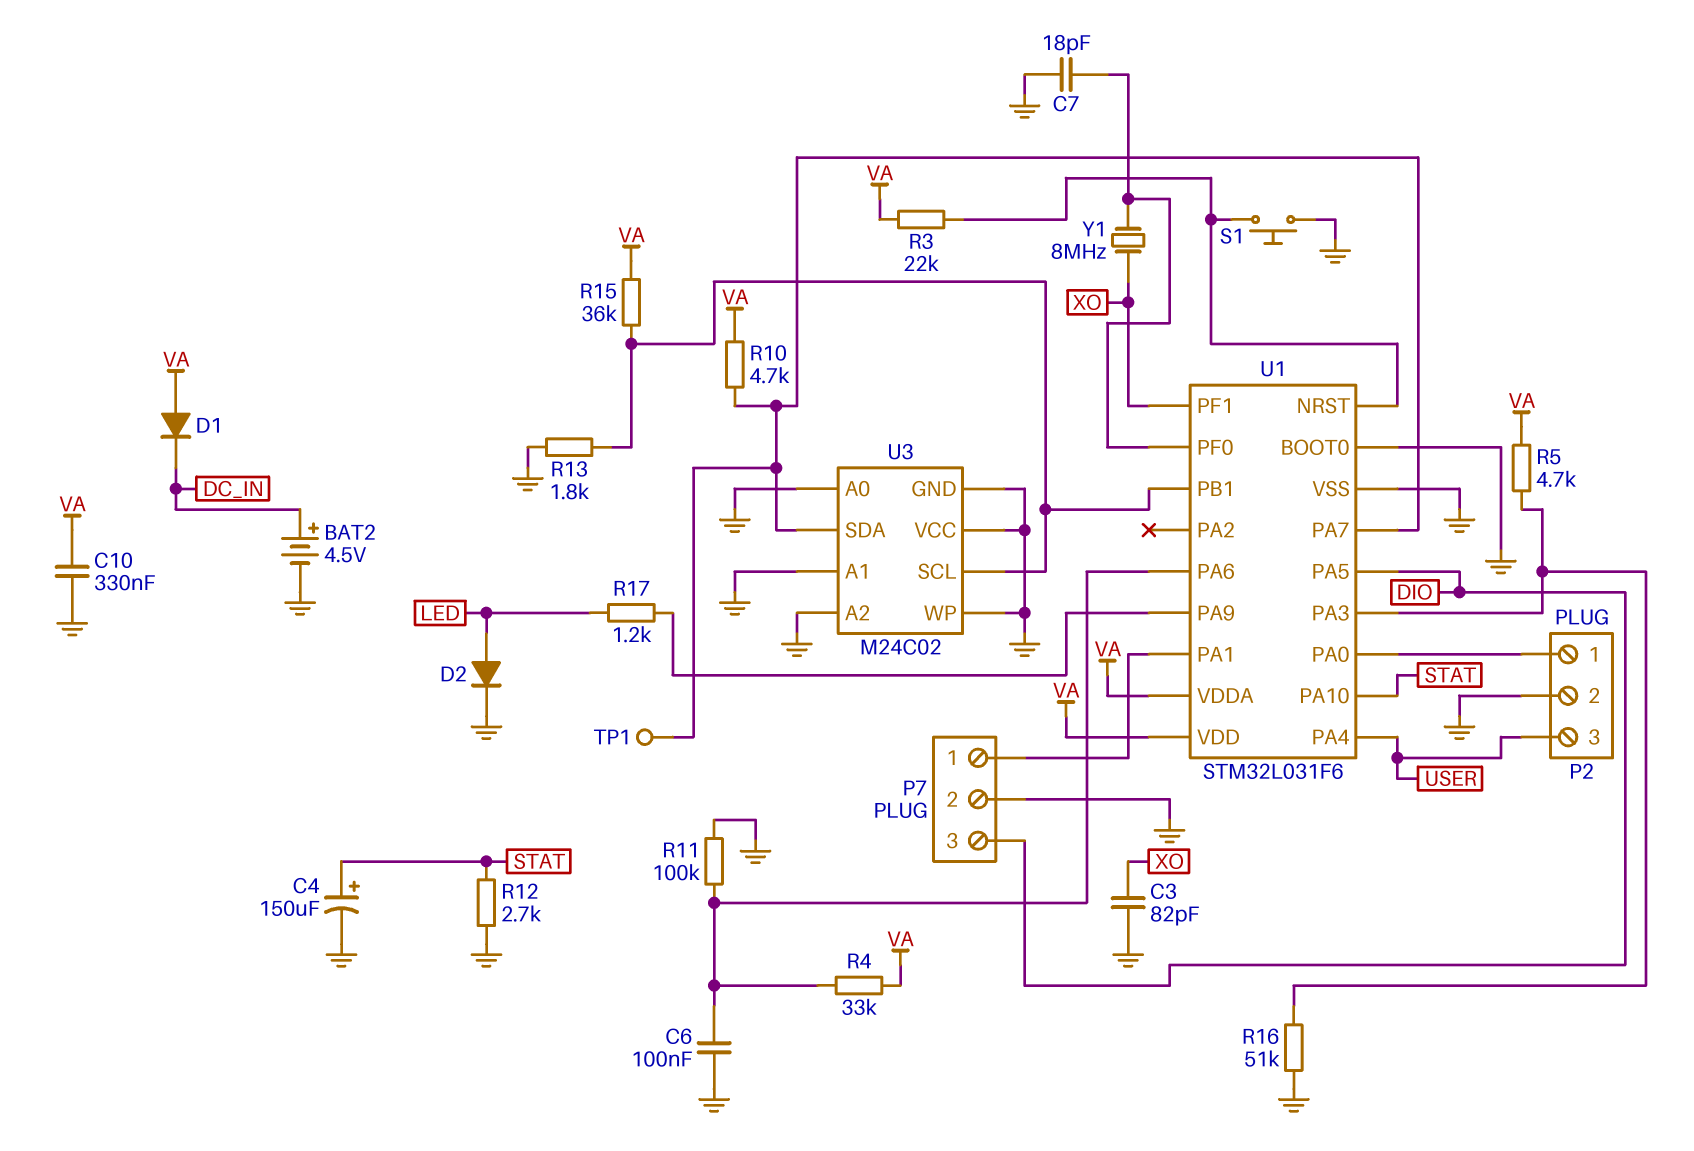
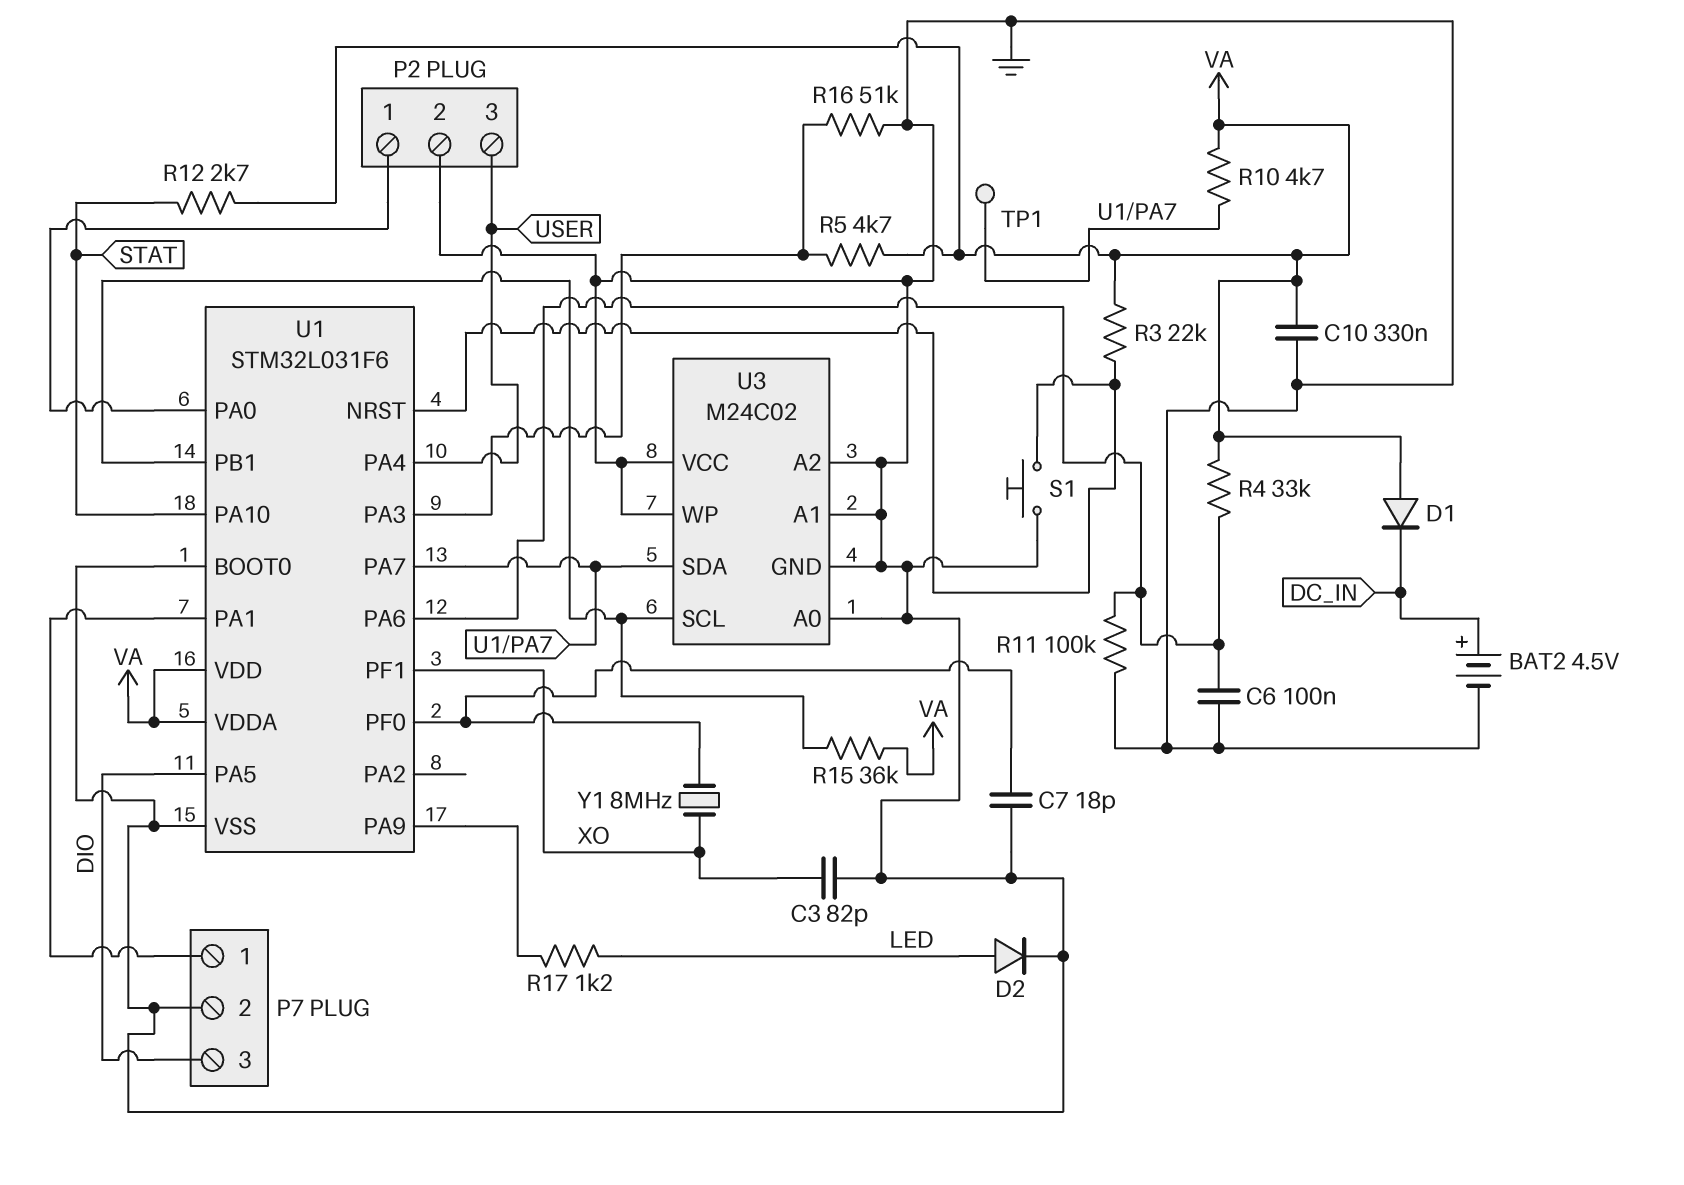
C4: 150uF (plus STAT, minus GND) -> none
R12: 2.7k (GND, STAT) -> 2.7k (STAT, VA)
R13: 1.8k (GND, U1/PB1) -> none

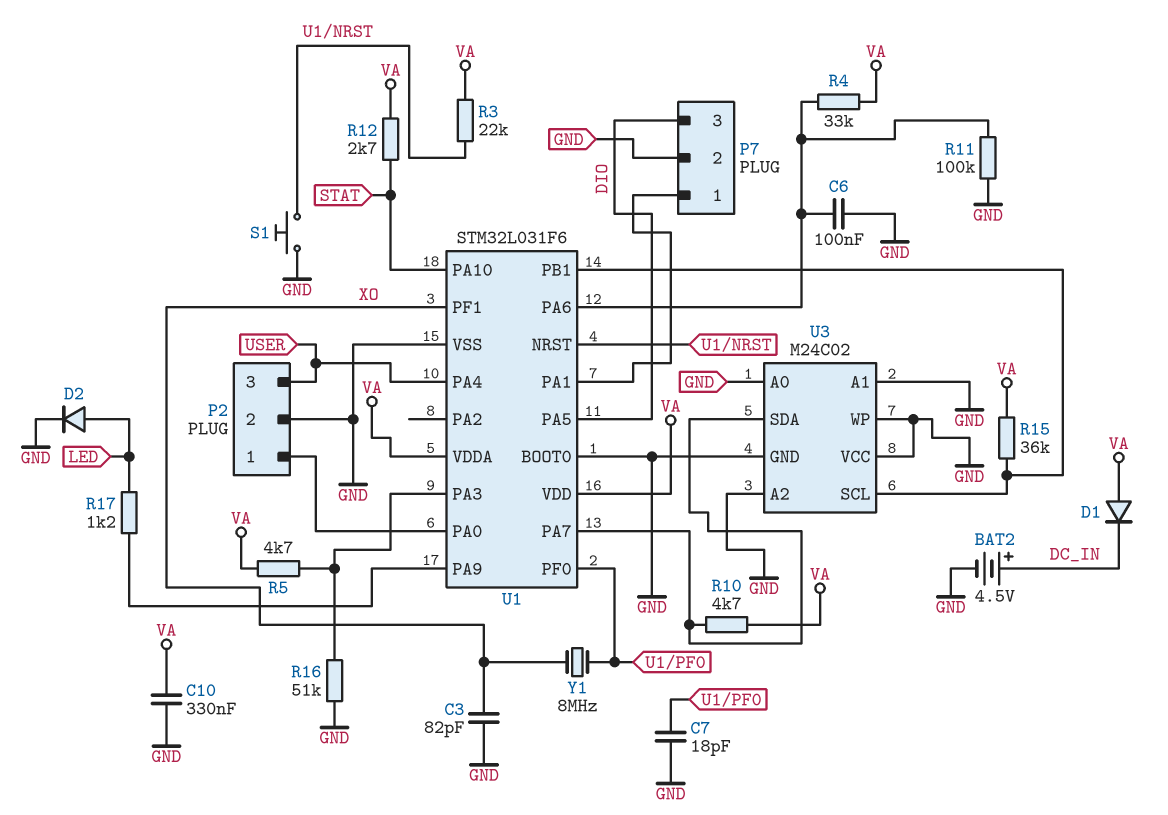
TP1: test point (U1/PA7) -> none

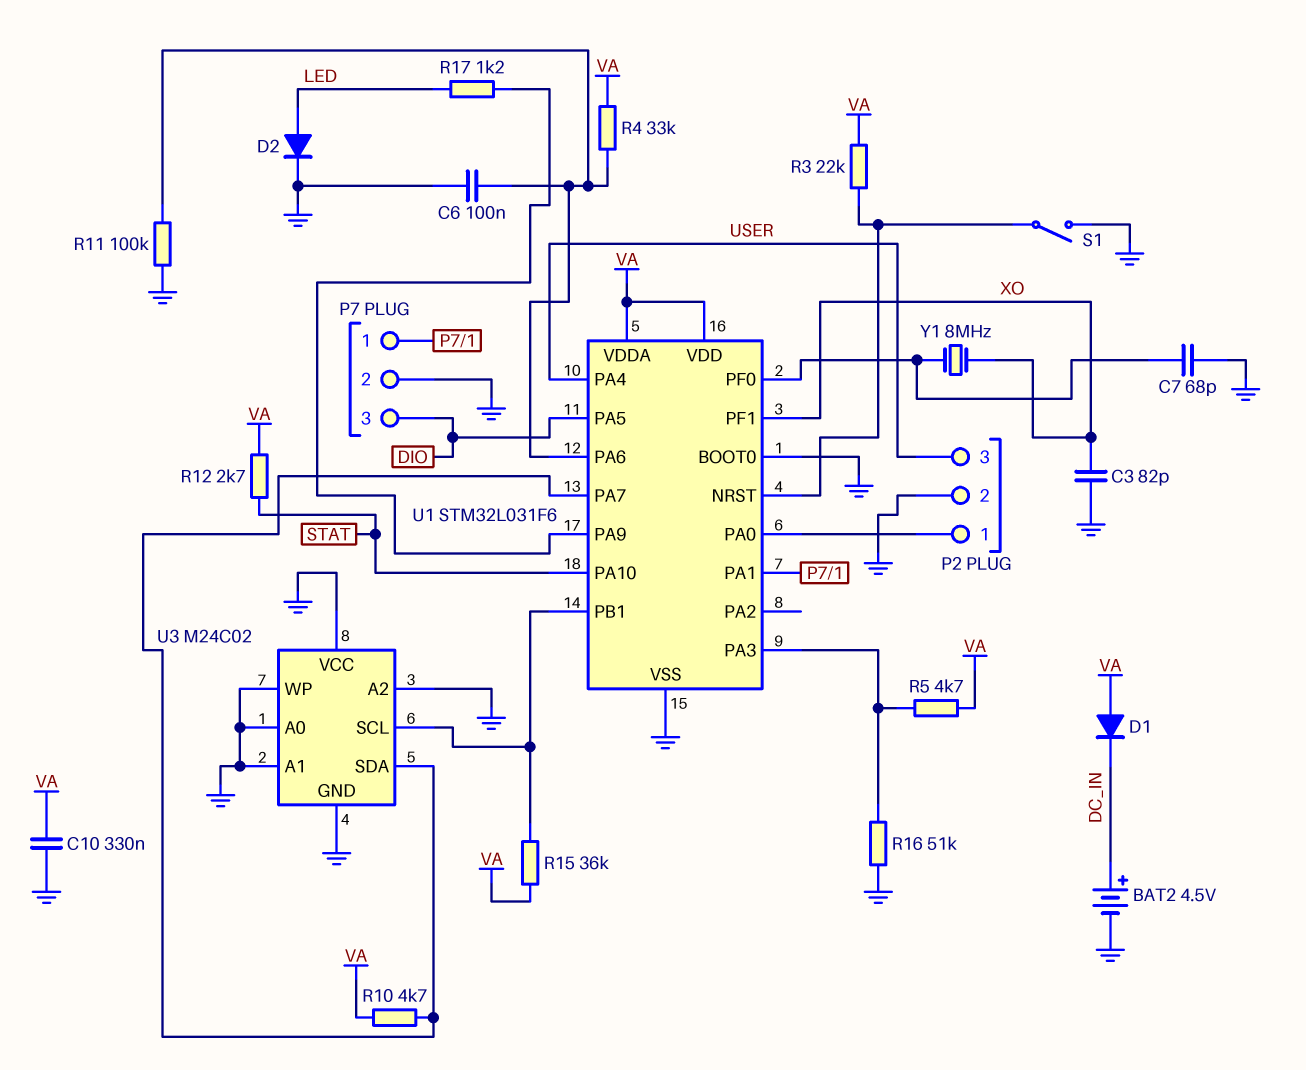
C7: 18pF (GND, U1/PF0) -> 68pF (GND, U1/PF0)
S1: button (GND, U1/NRST) -> switch (GND, U1/NRST)

